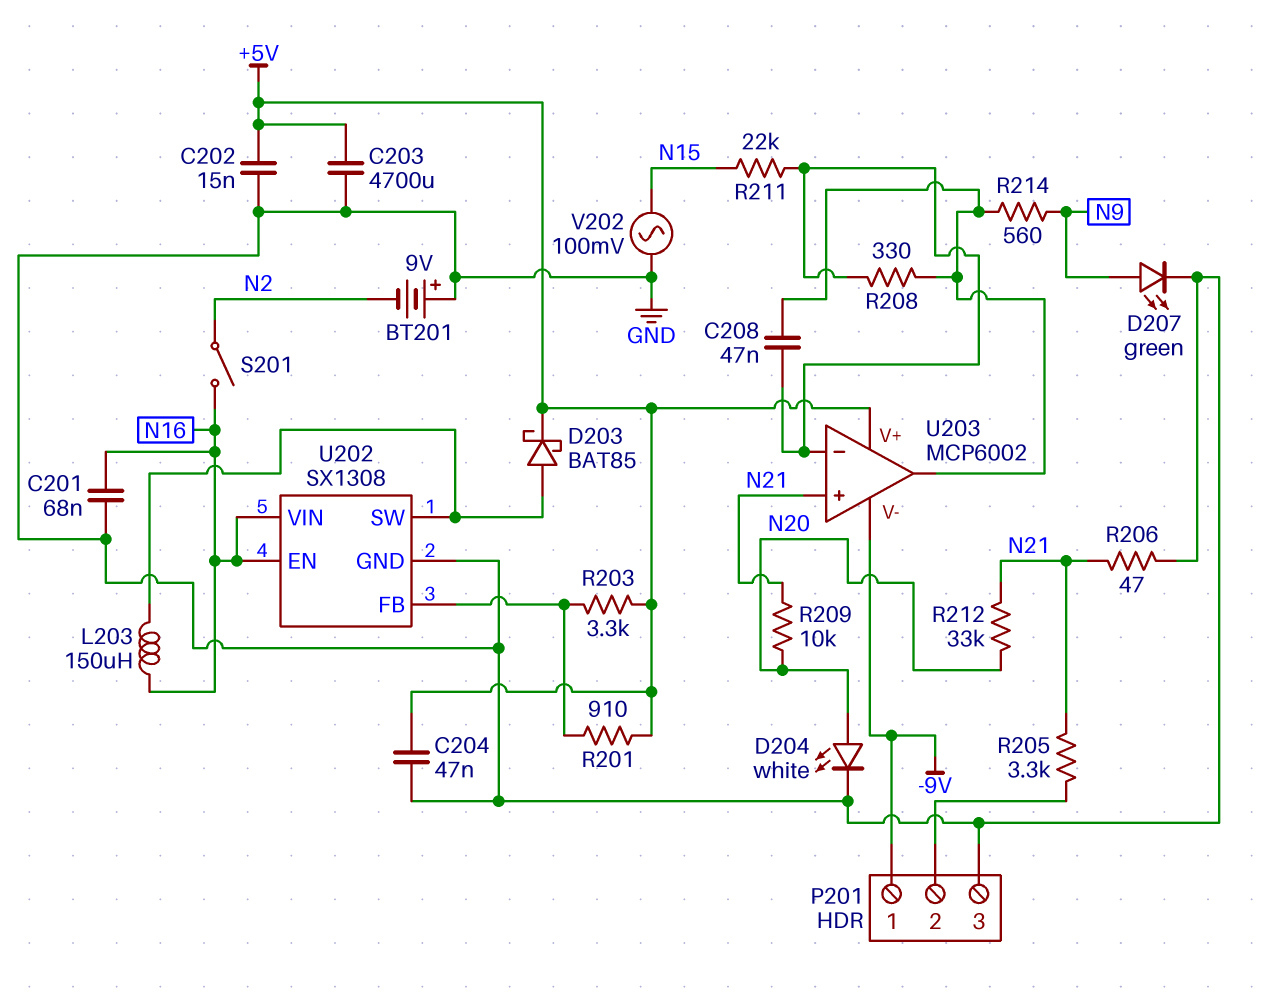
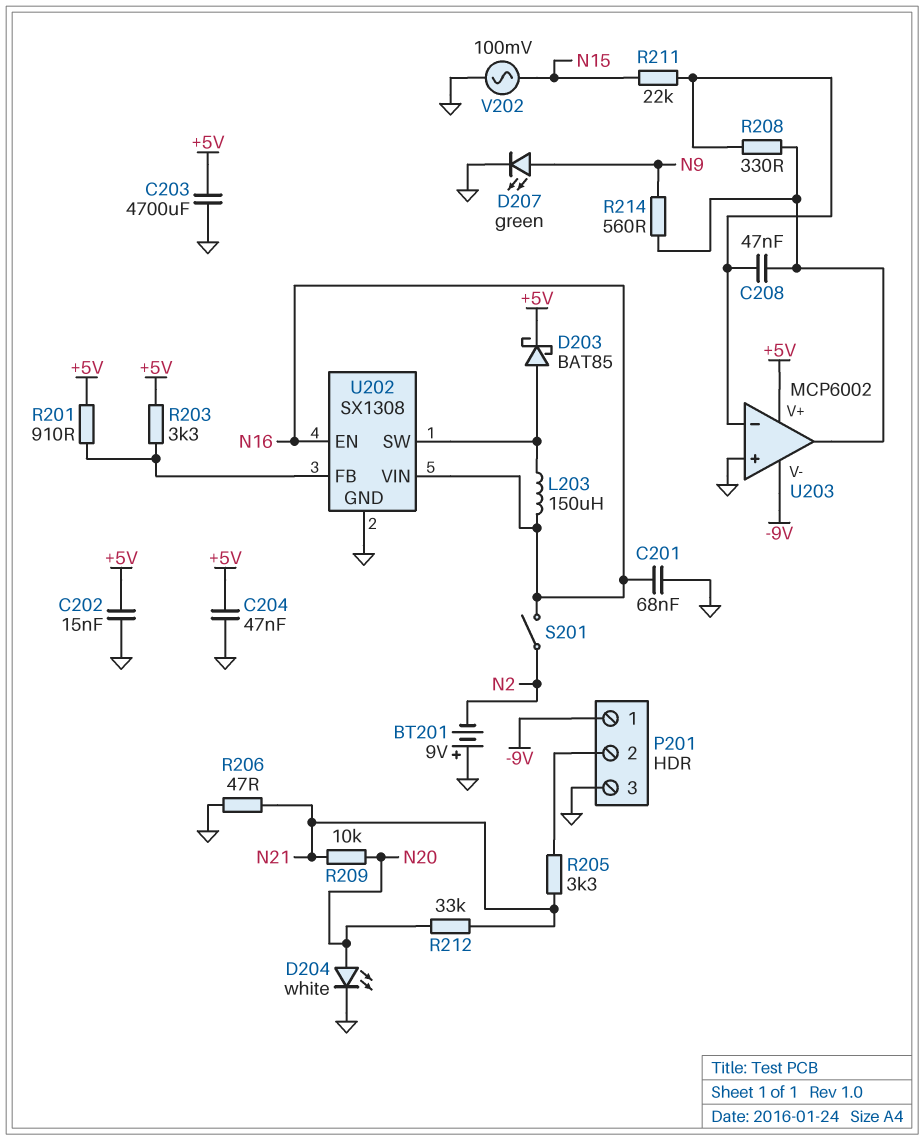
U203 pin in+: N21 -> GND

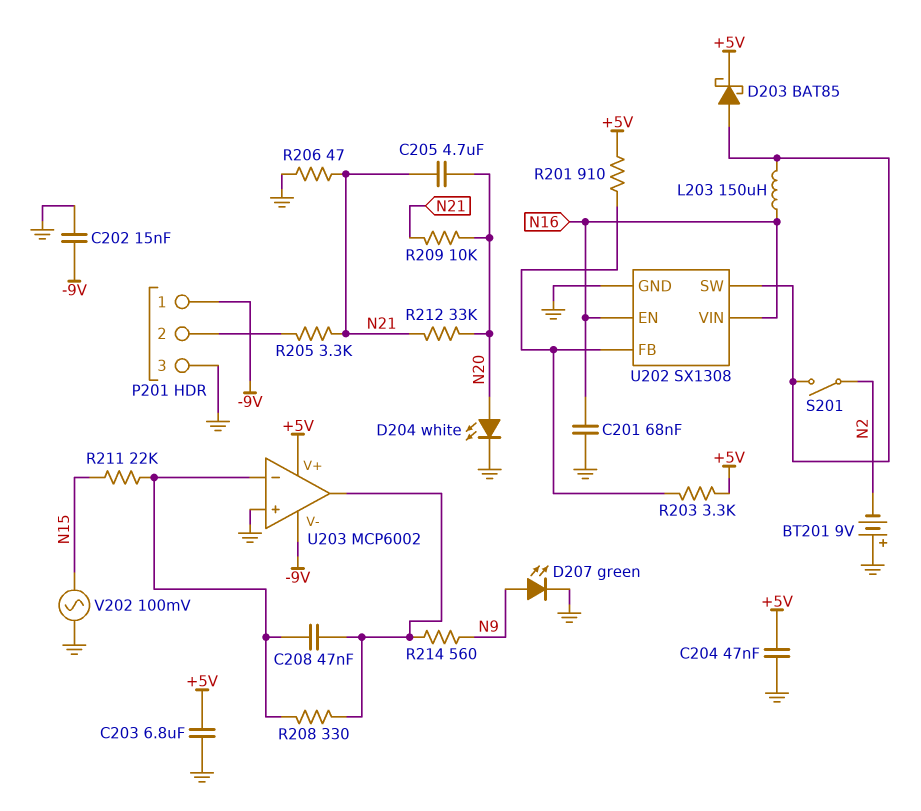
C202: 15nF (+5V, GND) -> 15nF (-9V, GND)
C203: 4700uF (+5V, GND) -> 6.8uF (+5V, GND)
C205: none -> 4.7uF (N20, N21)
S201: switch (N2, N16) -> switch (N2, U202/SW)

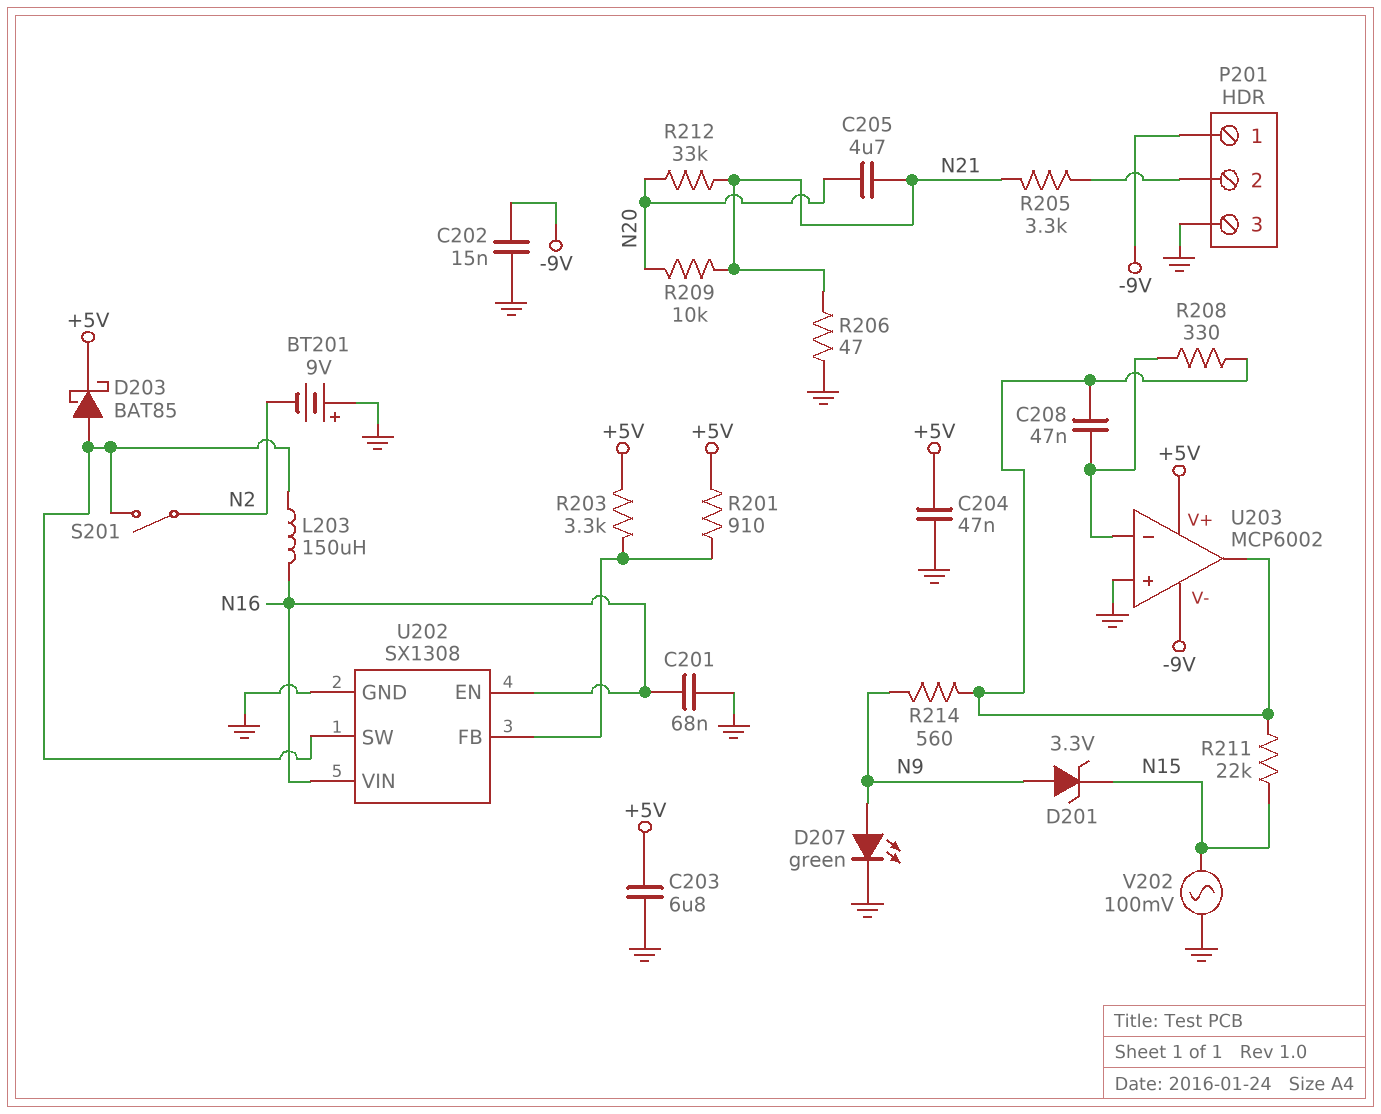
D201: none -> zener 3.3V (A N9, K N15)
D204: LED white (A N20, K GND) -> none
R211: 22k (N15, U203/in-) -> 22k (N15, U203/out)

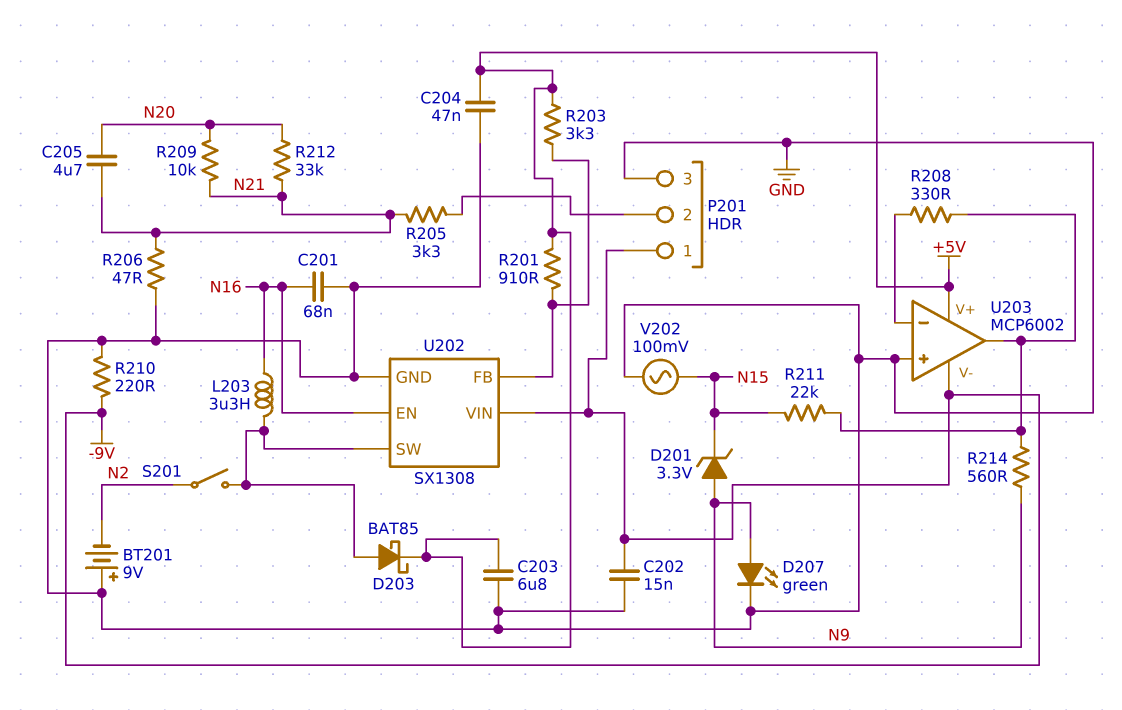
C208: 47nF (U203/in-, U203/out) -> none
L203: 150uH (N16, U202/SW) -> 3.3uH (N16, U202/SW)
R210: none -> 220 (-9V, GND)
U202 pin VIN: N16 -> -9V

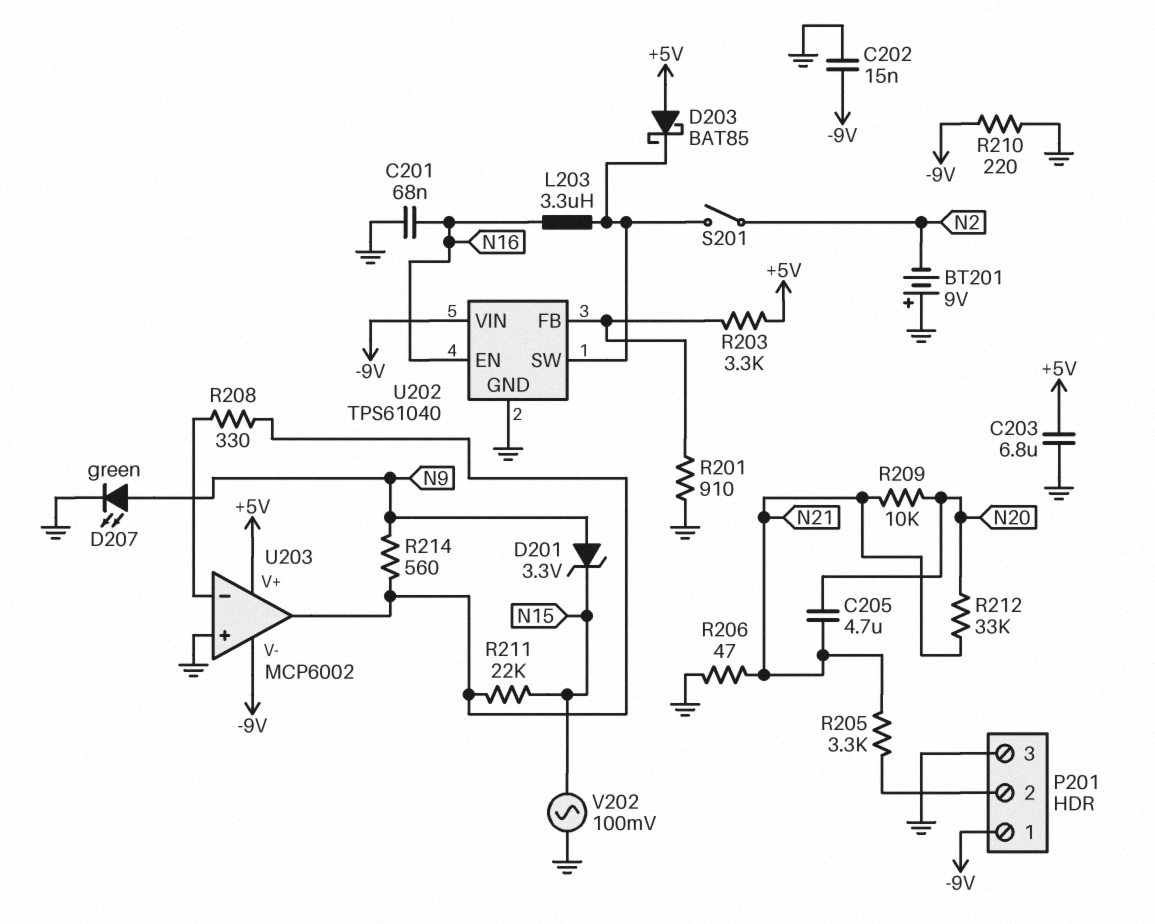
C204: 47nF (+5V, GND) -> none
D203: schottky BAT85 (A U202/SW, K +5V) -> schottky BAT85 (A +5V, K U202/SW)
R201: 910 (+5V, U202/FB) -> 910 (GND, U202/FB)
U202: SX1308 -> TPS61040

